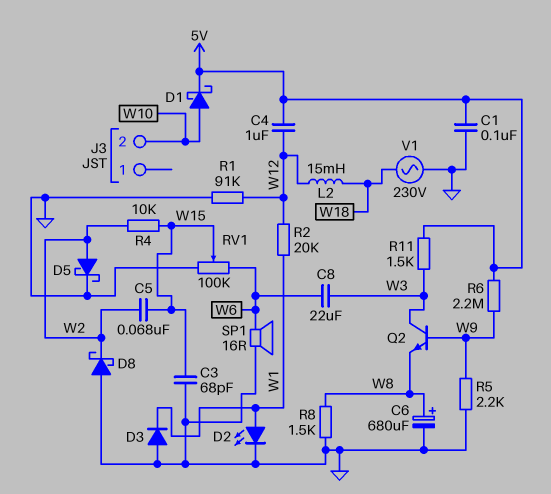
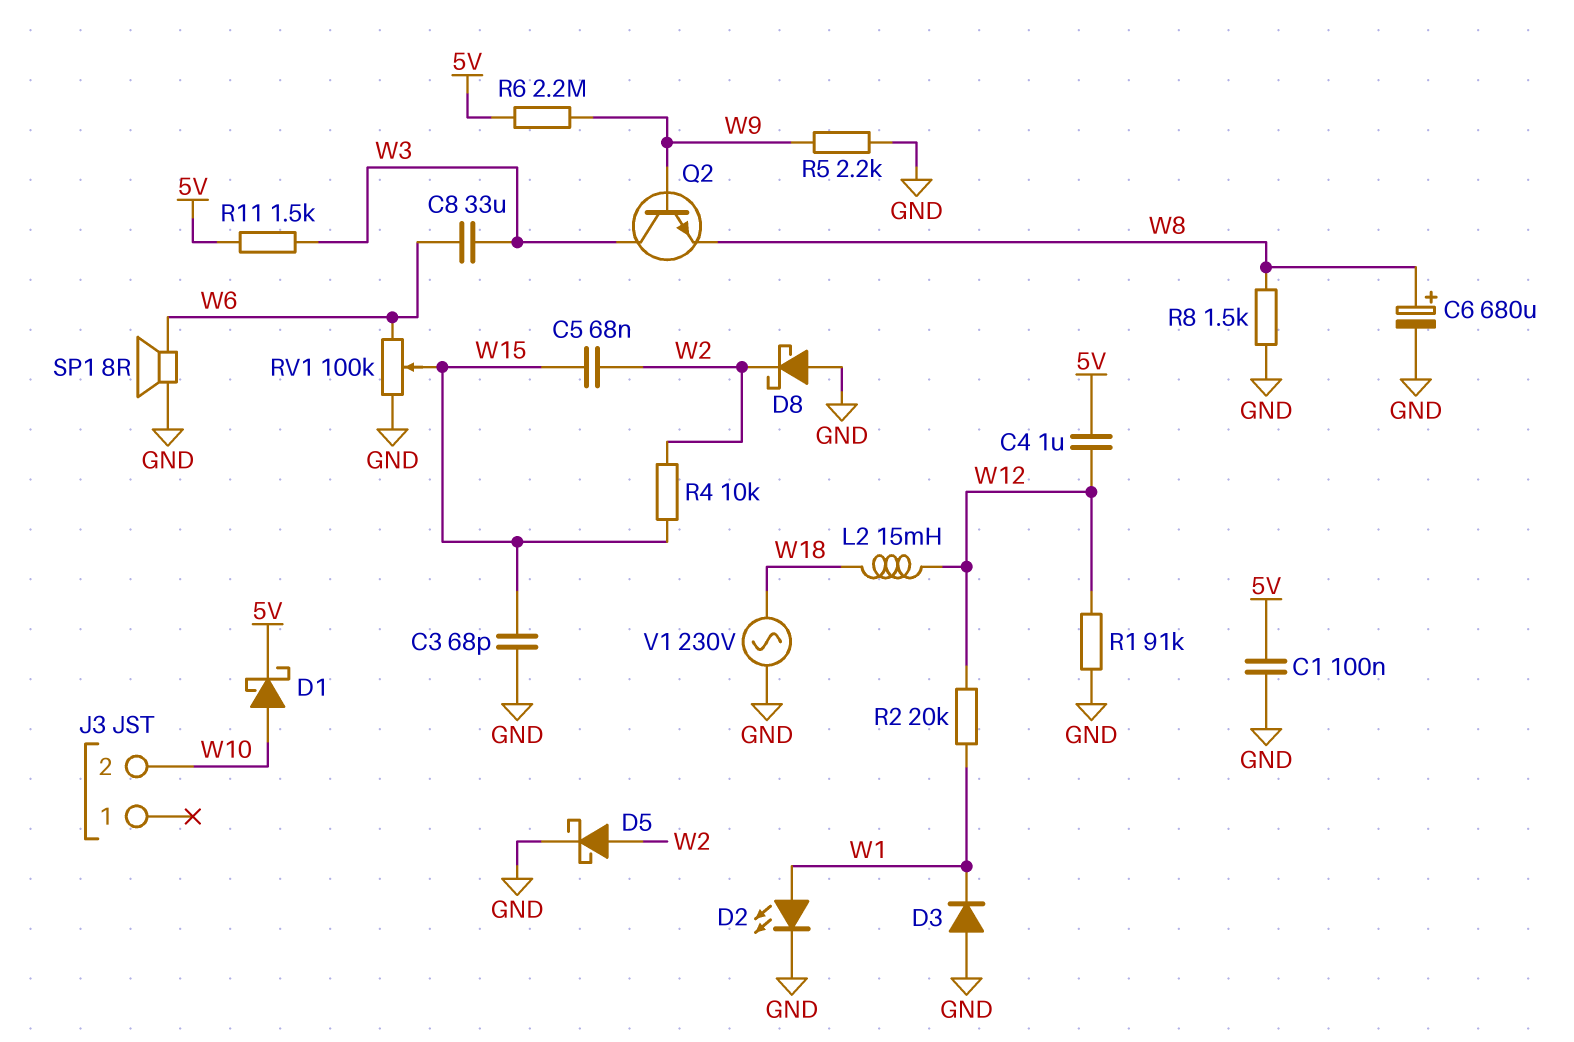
C8: 22uF (W3, W6) -> 33uF (W3, W6)
SP1: speaker 16R (GND, W6) -> speaker 8R (GND, W6)

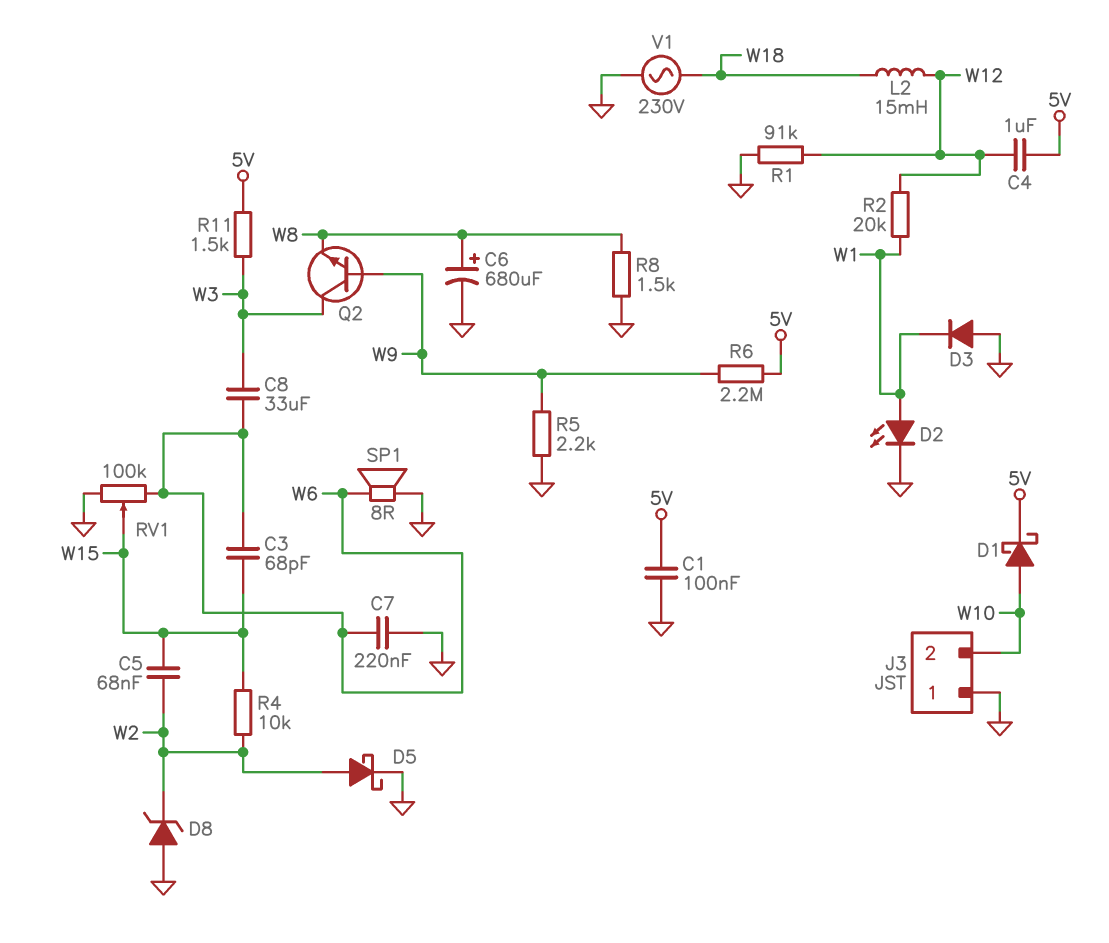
C3: 68pF (GND, W15) -> 68pF (W6, W15)
C7: none -> 220nF (GND, W6)
D8: schottky (A GND, K W2) -> zener (A GND, K W2)
J3 pin 1: none -> GND

